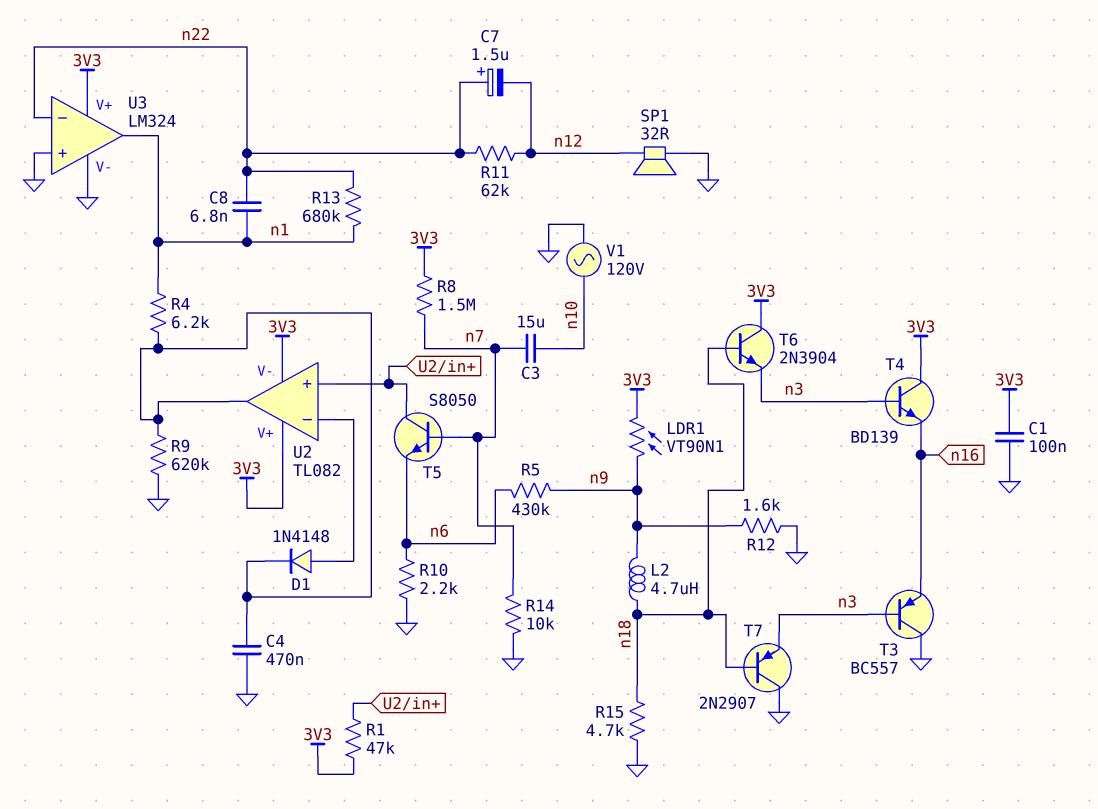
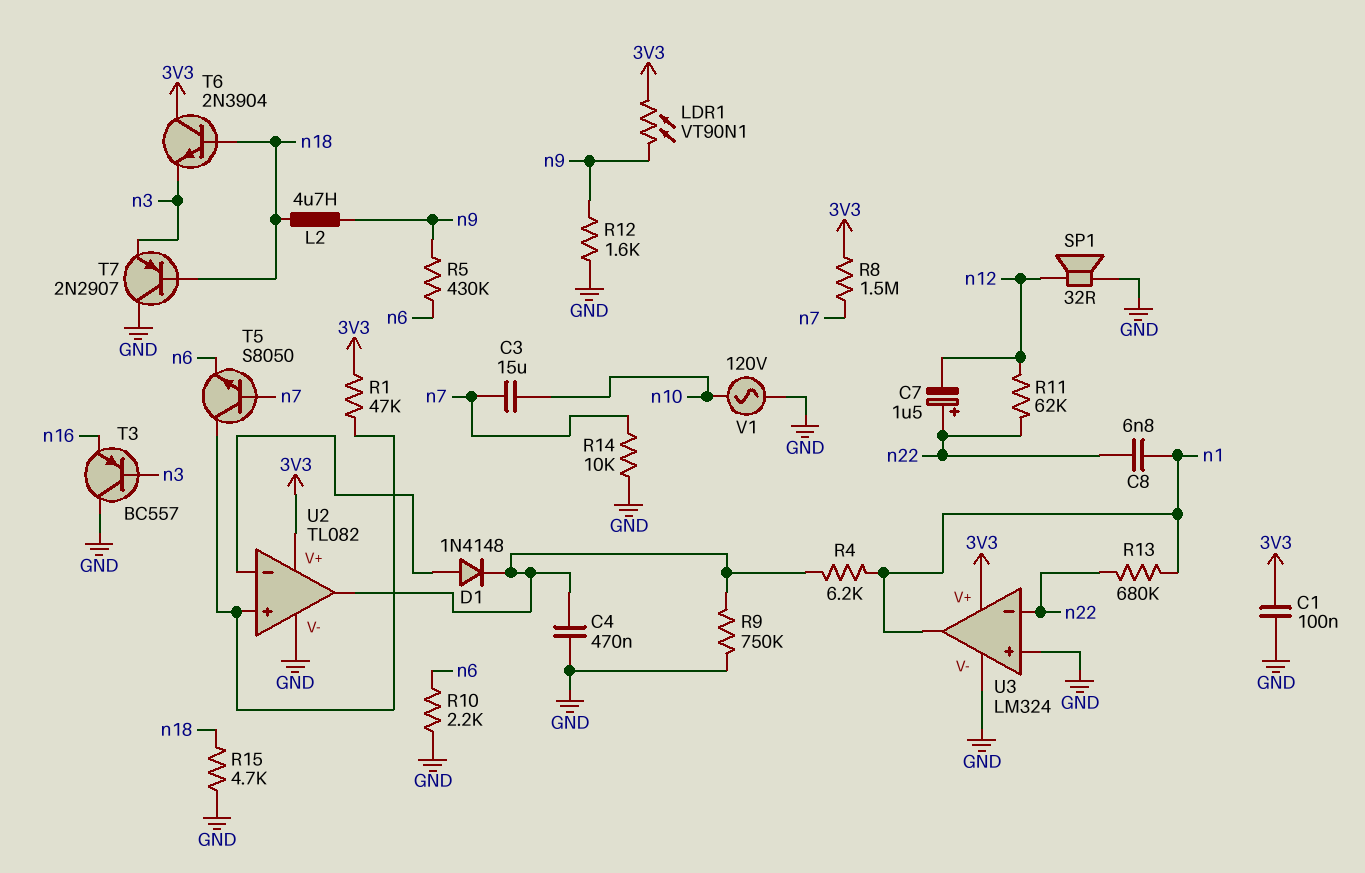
R9: 620k (GND, U2/out) -> 750k (GND, U2/out)
T4: NPN BD139 (B n3, C 3V3, E n16) -> none
U2 pin V-: 3V3 -> GND

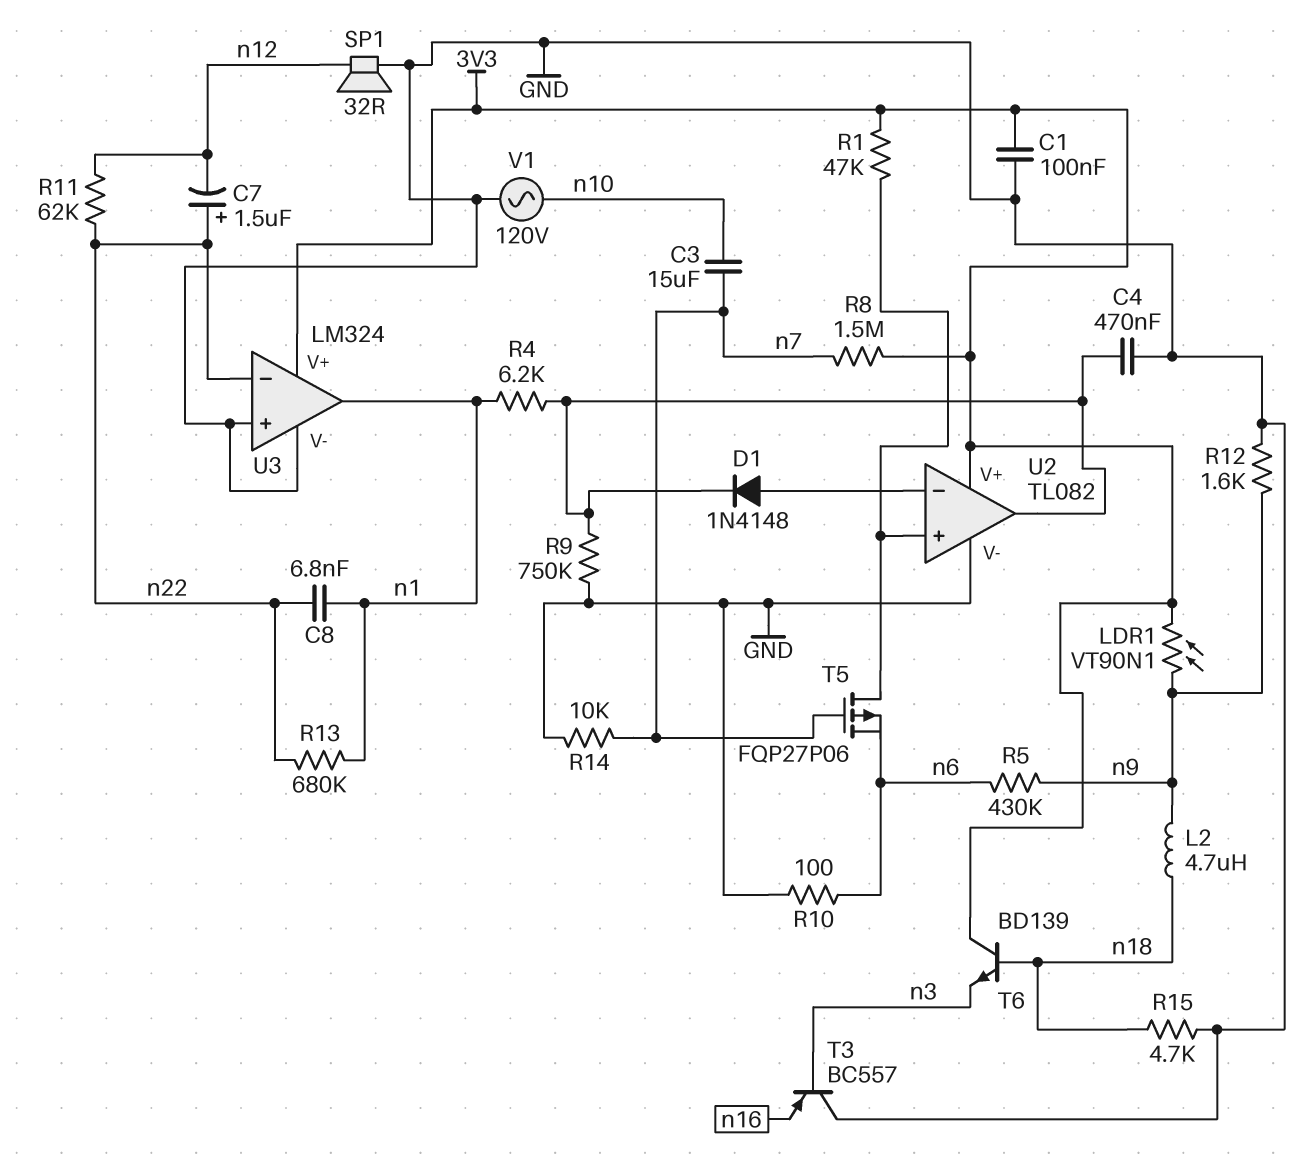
R10: 2.2k (GND, n6) -> 100 (GND, n6)
T5: NPN S8050 (B n7, C U2/in+, E n6) -> PMOS FQP27P06 (G n7, D U2/in+, S n6)
T6: NPN 2N3904 (B n18, C 3V3, E n3) -> NPN BD139 (B n18, C 3V3, E n3)
T7: PNP 2N2907 (B n18, C GND, E n3) -> none

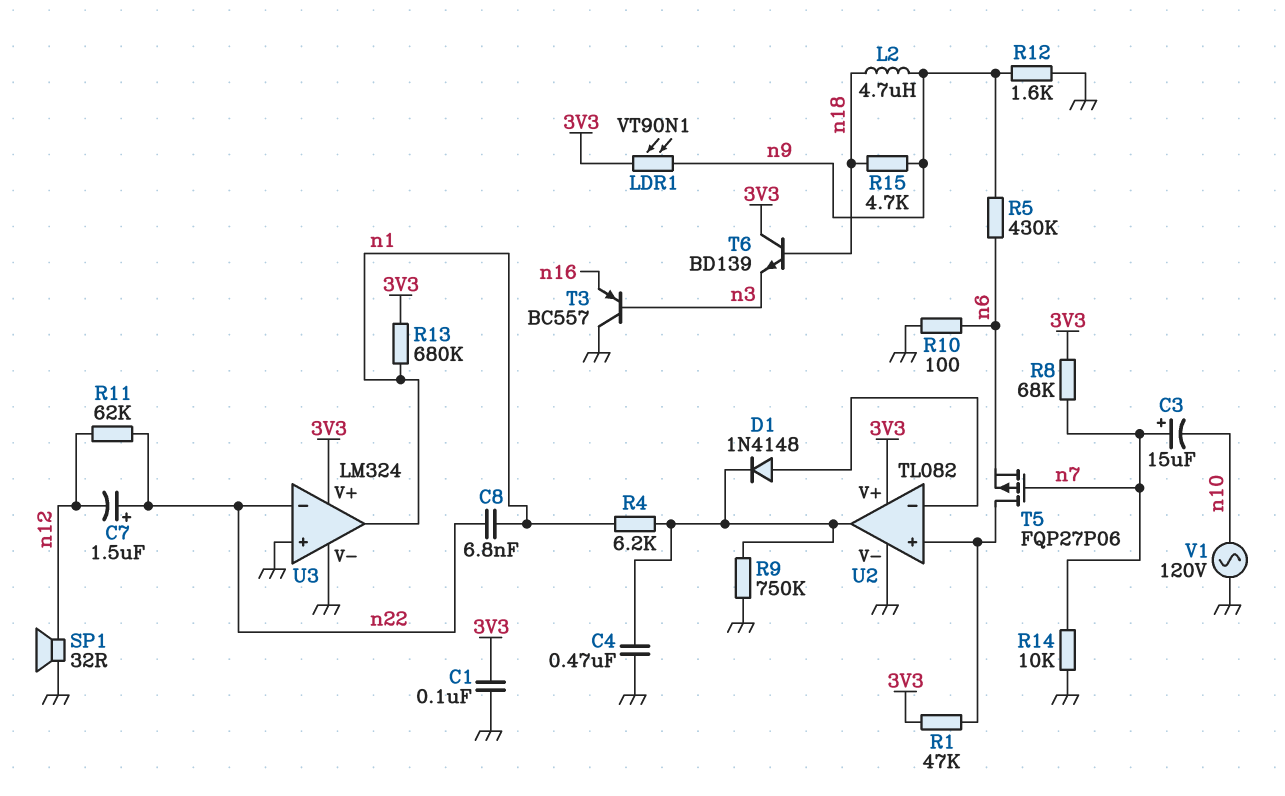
C3: 15uF (n7, n10) -> 15uF (plus n7, minus n10)
R8: 1.5M (3V3, n7) -> 68k (3V3, n7)
R13: 680k (n1, n22) -> 680k (3V3, n1)
R15: 4.7k (GND, n18) -> 4.7k (n9, n18)

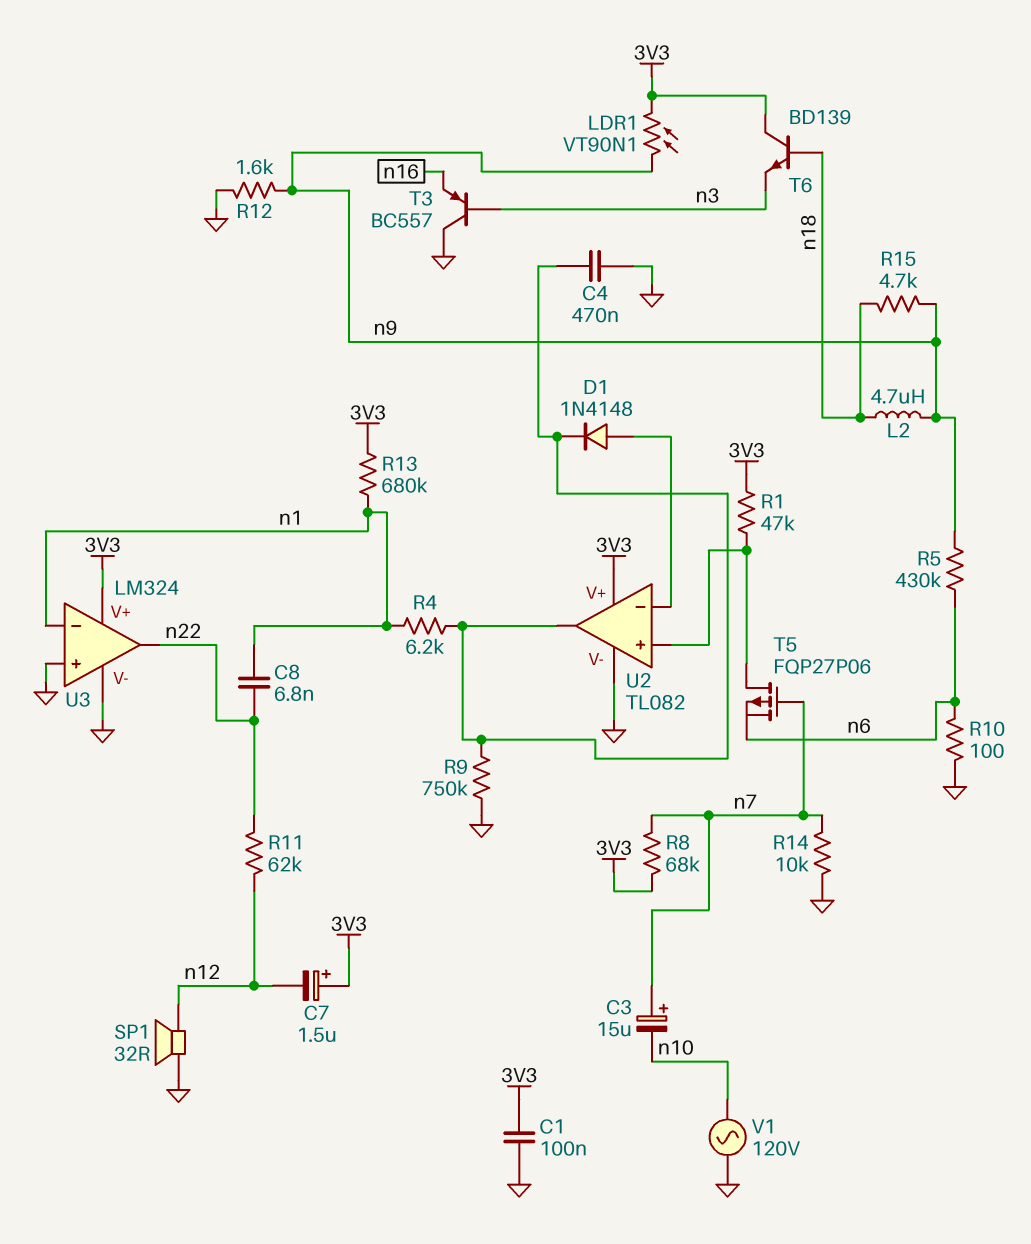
C7: 1.5uF (plus n22, minus n12) -> 1.5uF (plus 3V3, minus n12)
U3 pin in-: n22 -> n1
U3 pin out: n1 -> n22

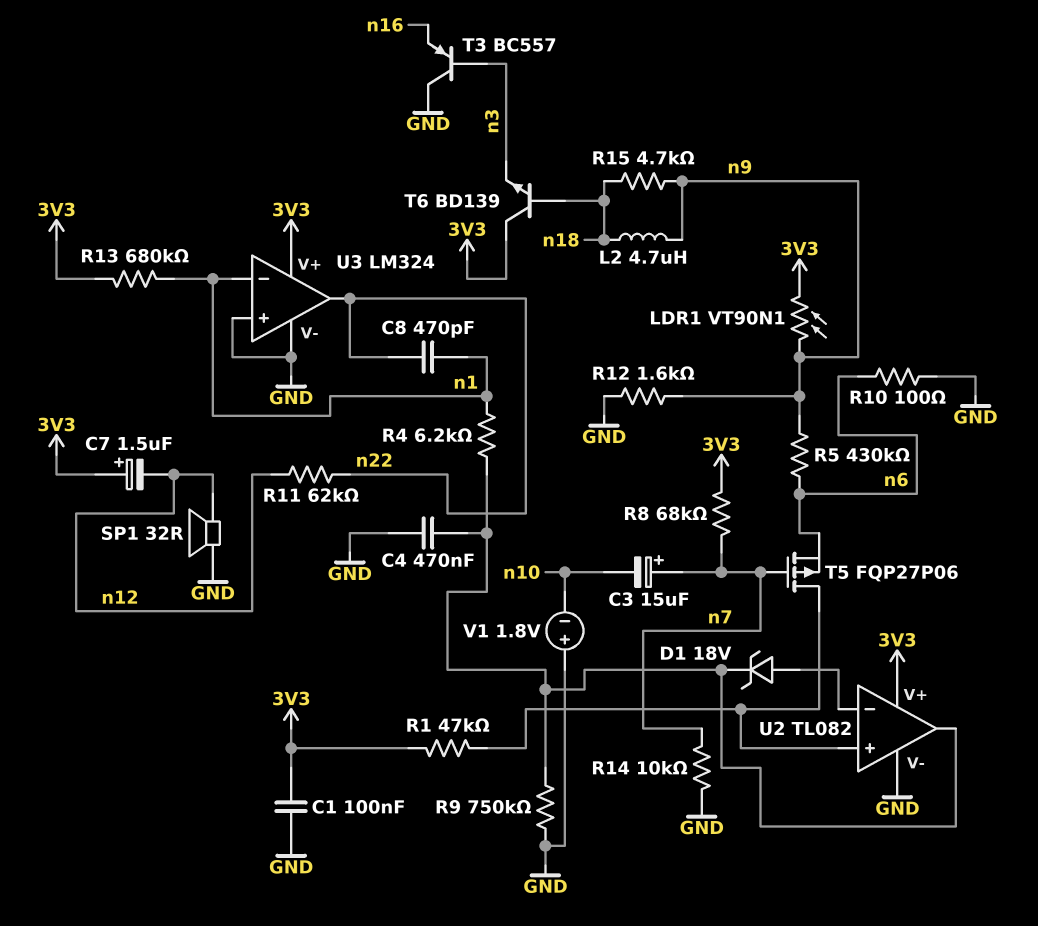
C8: 6.8nF (n1, n22) -> 470pF (n1, n22)
D1: diode 1N4148 (A U2/in-, K U2/out) -> zener 18V (A U2/in-, K U2/out)
V1: AC 120V (GND, n10) -> 1.8V (plus GND, minus n10)

